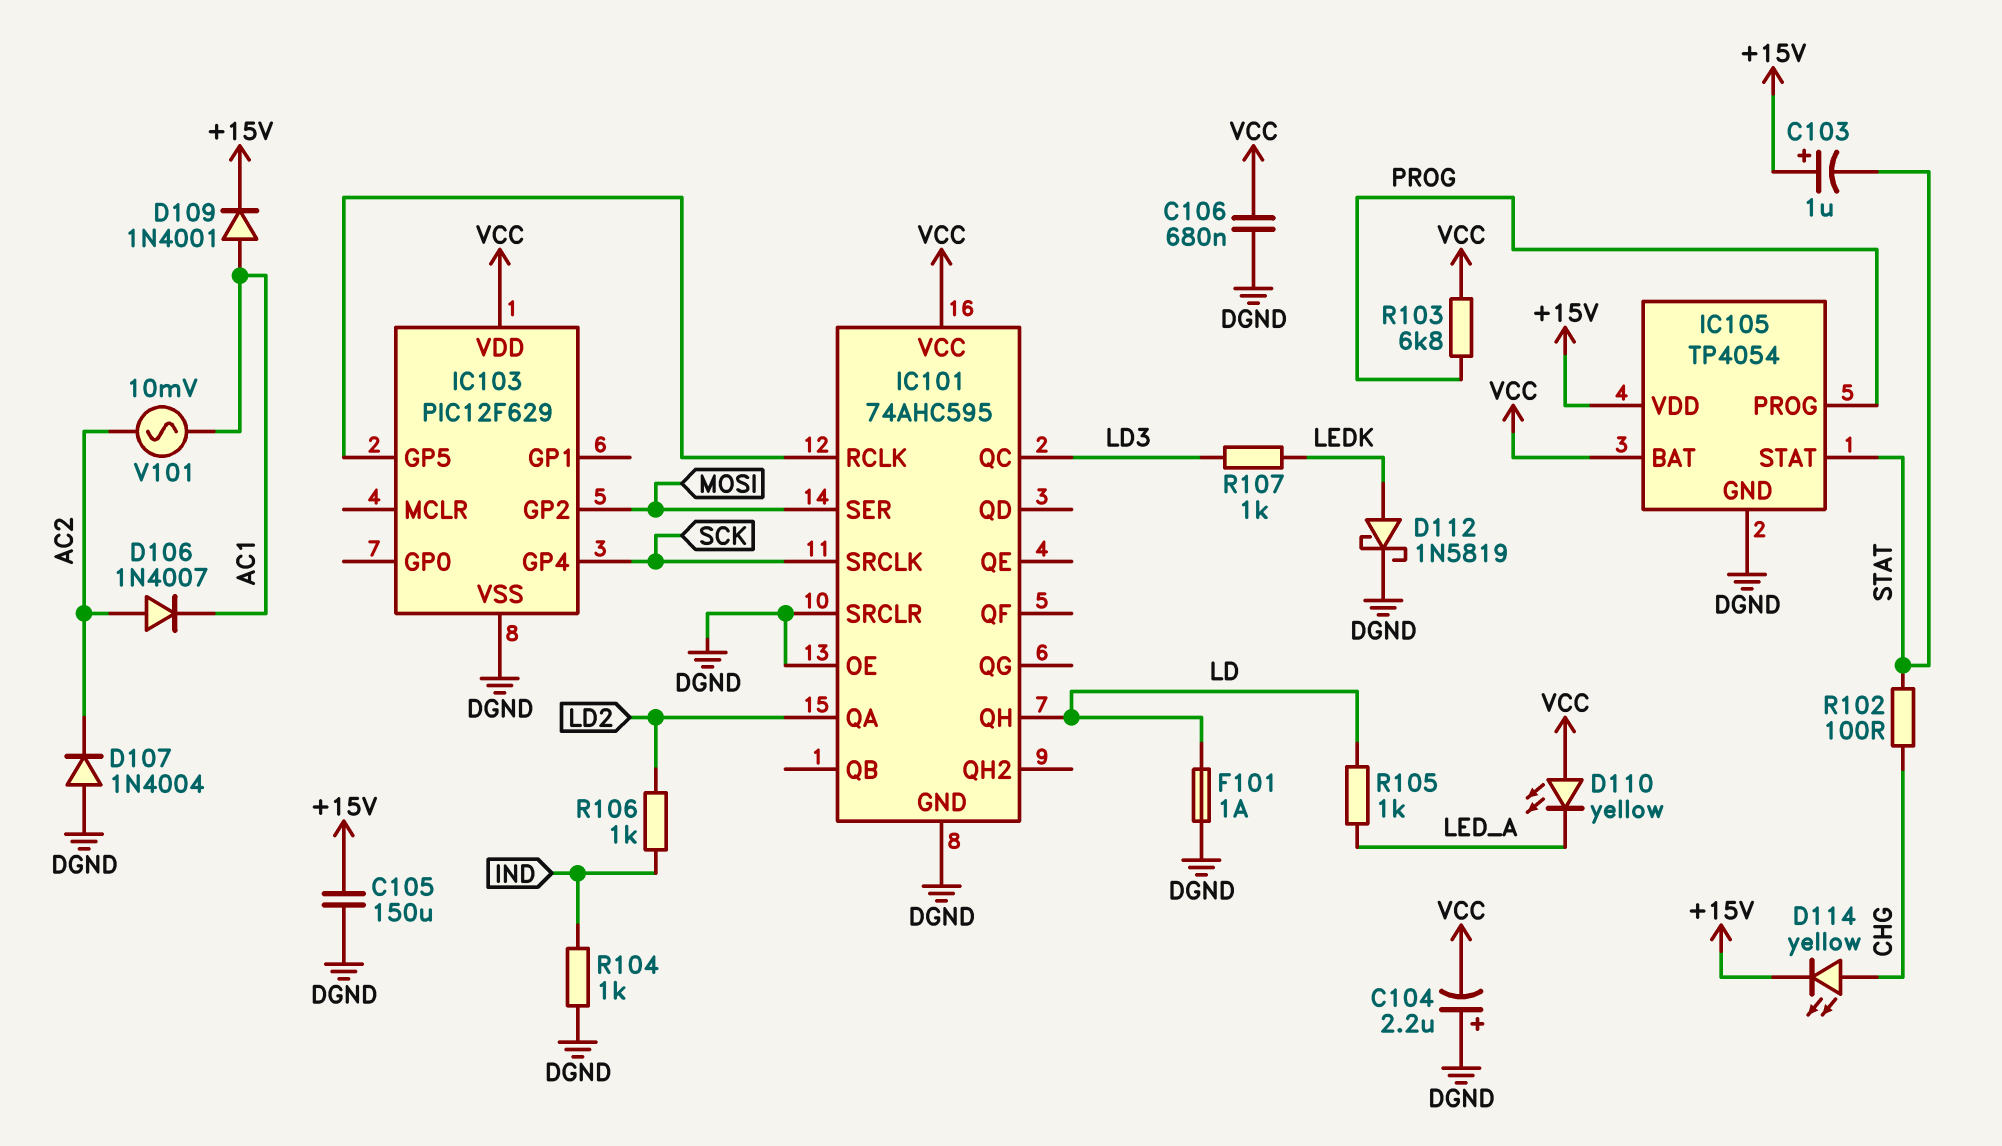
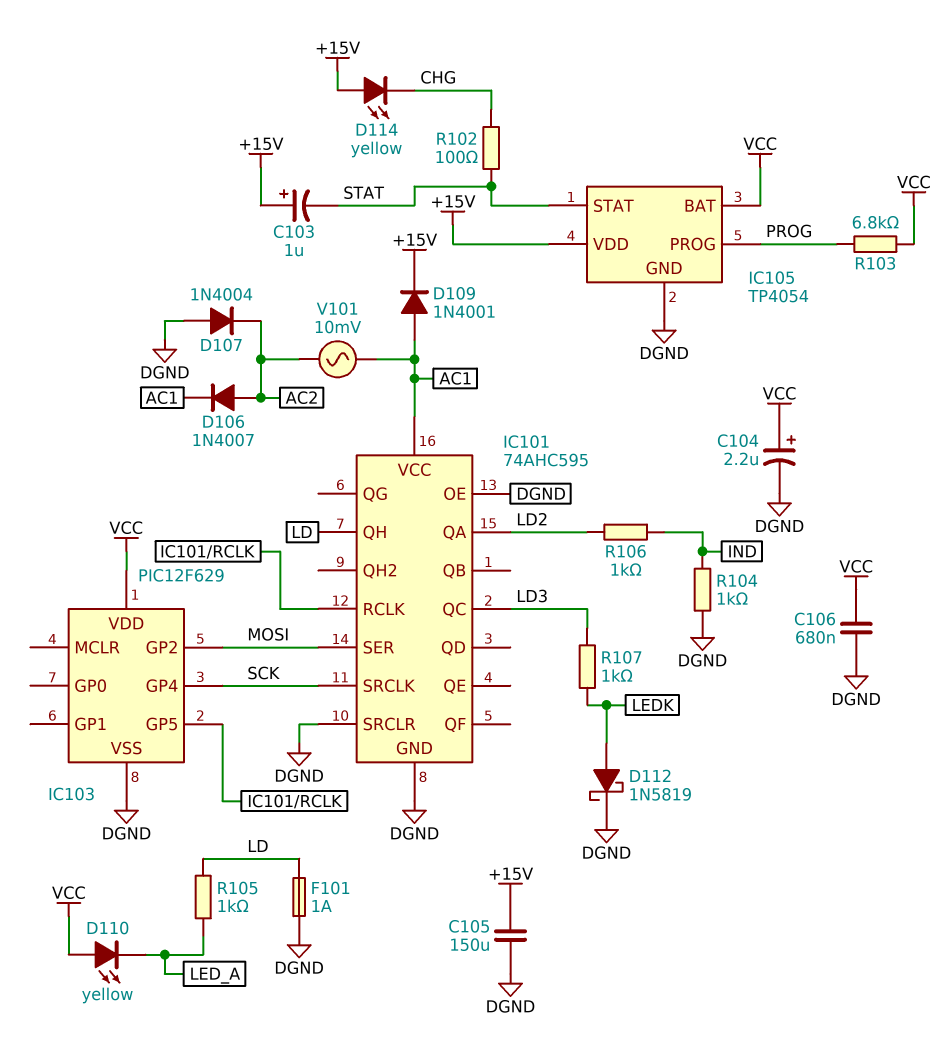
C104: 2.2uF (plus DGND, minus VCC) -> 2.2uF (plus VCC, minus DGND)
D114: LED yellow (A CHG, K +15V) -> LED yellow (A +15V, K CHG)
IC101 pin VCC: VCC -> AC1

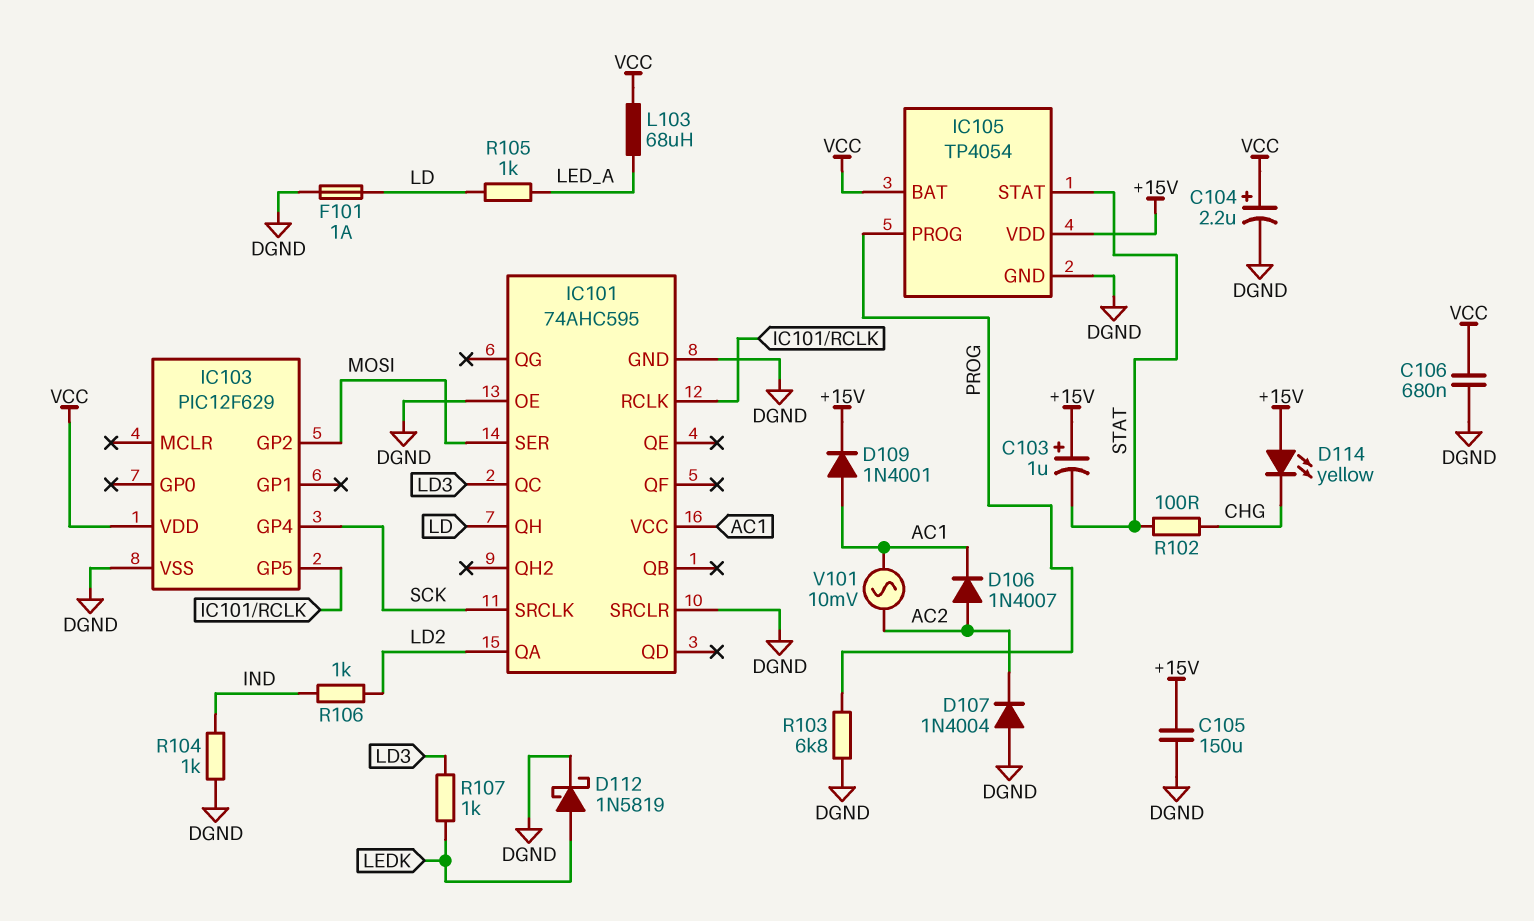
D110: LED yellow (A VCC, K LED_A) -> none
L103: none -> 68uH (LED_A, VCC)
R103: 6.8k (PROG, VCC) -> 6.8k (DGND, PROG)

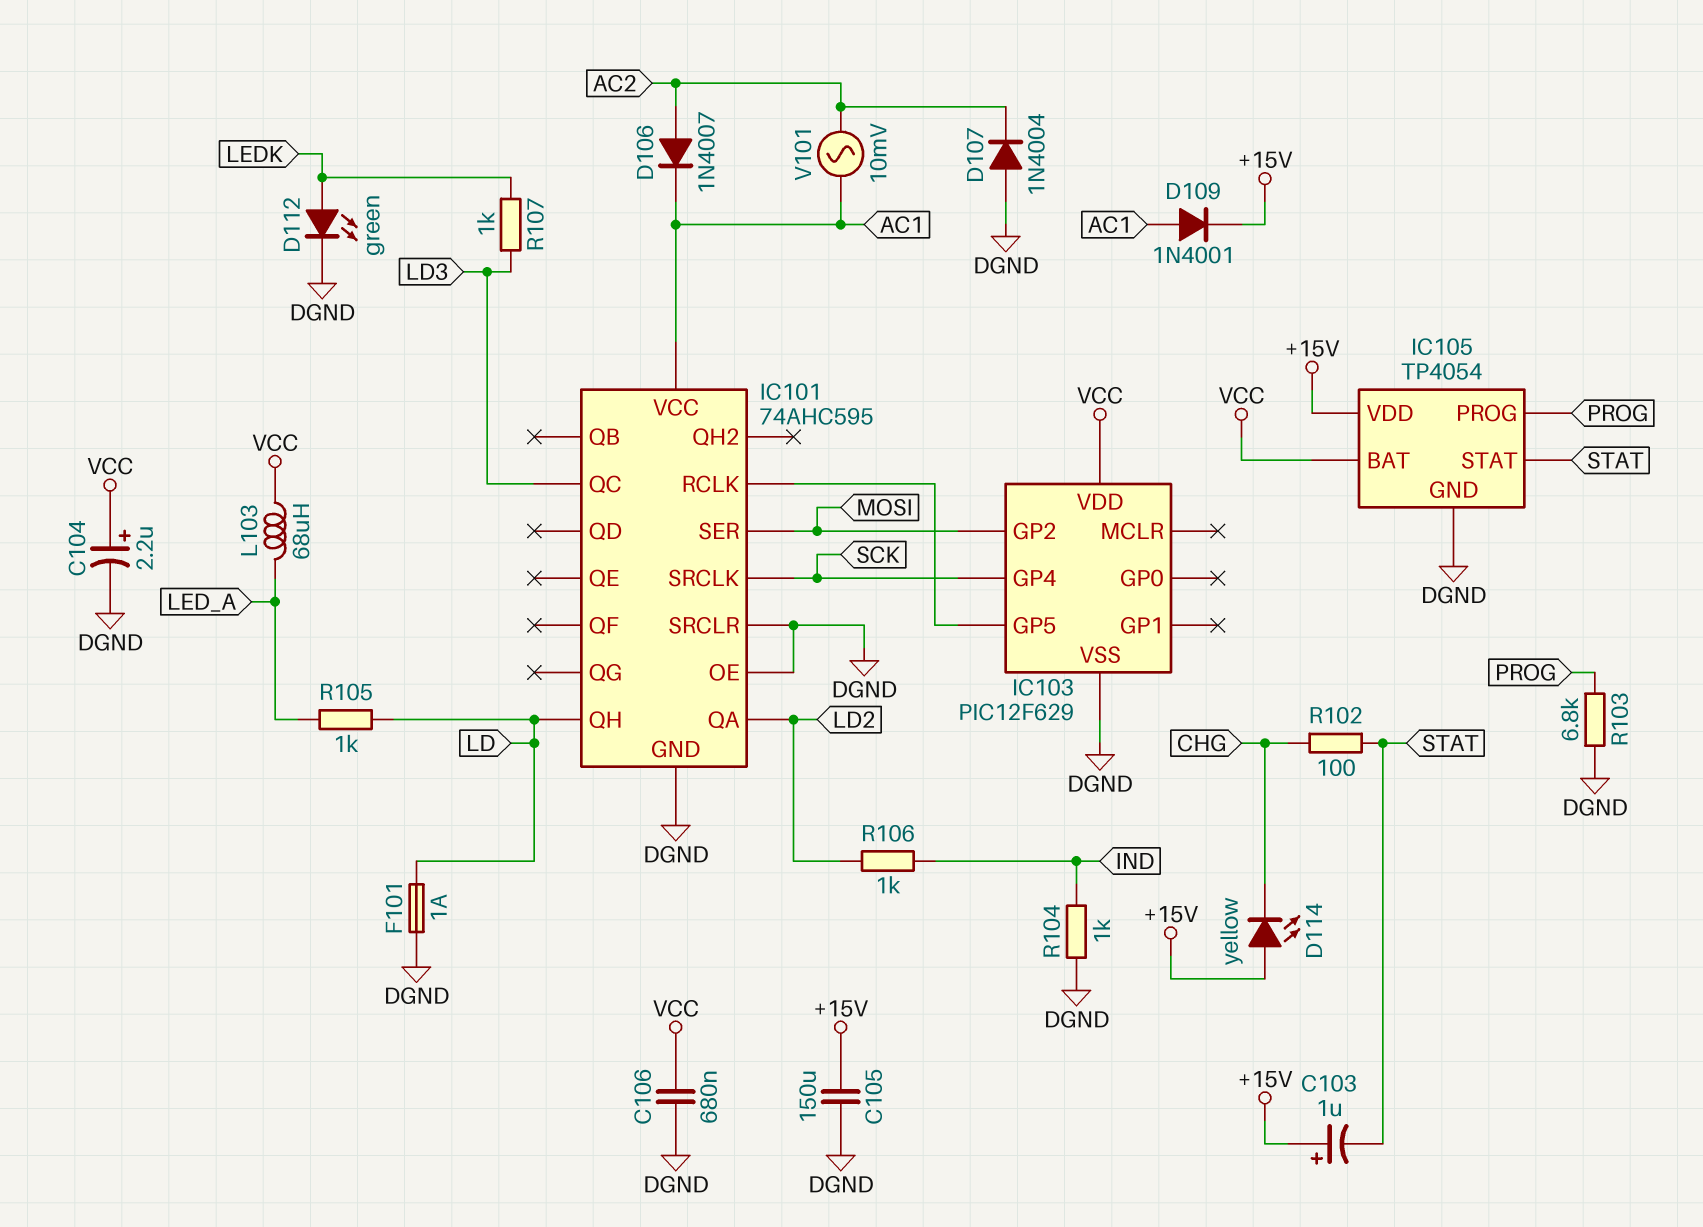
D112: schottky 1N5819 (A LEDK, K DGND) -> LED green (A LEDK, K DGND)

